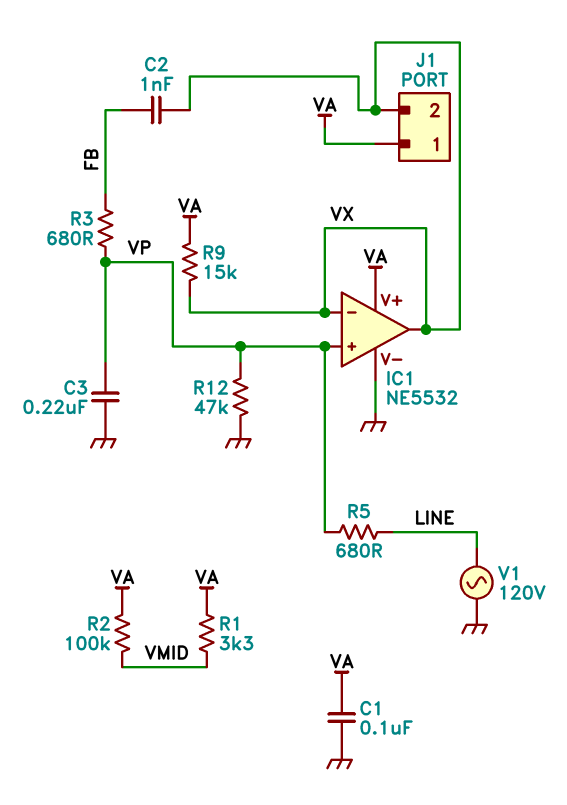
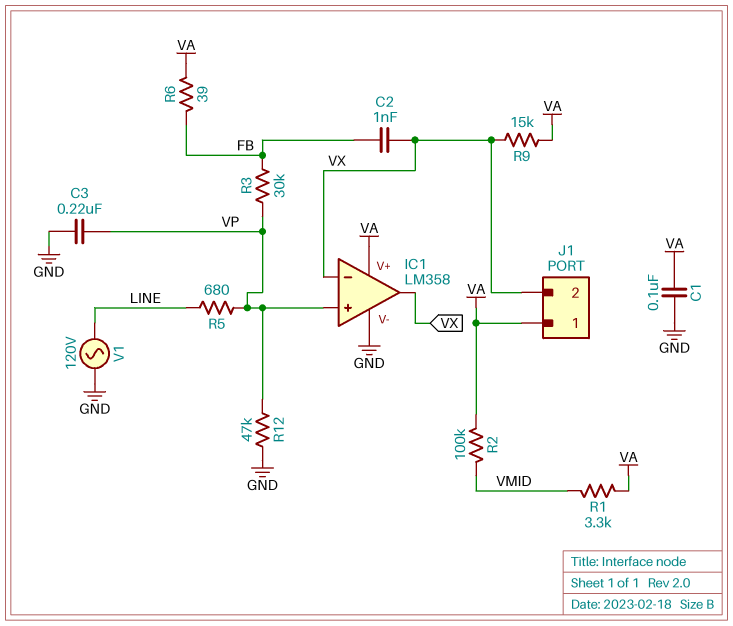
IC1: NE5532 -> LM358
R3: 680 (FB, VP) -> 30k (FB, VP)
R6: none -> 39 (FB, VA)

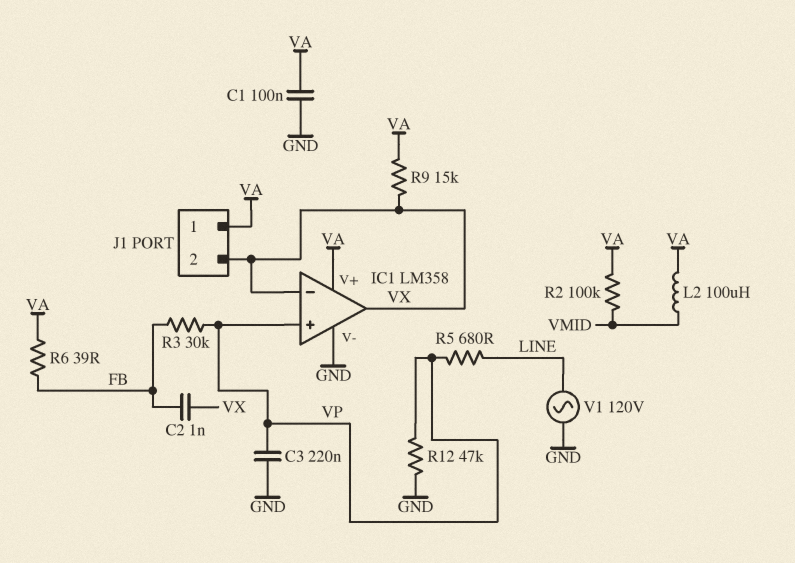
L2: none -> 100uH (VA, VMID)
R1: 3.3k (VA, VMID) -> none

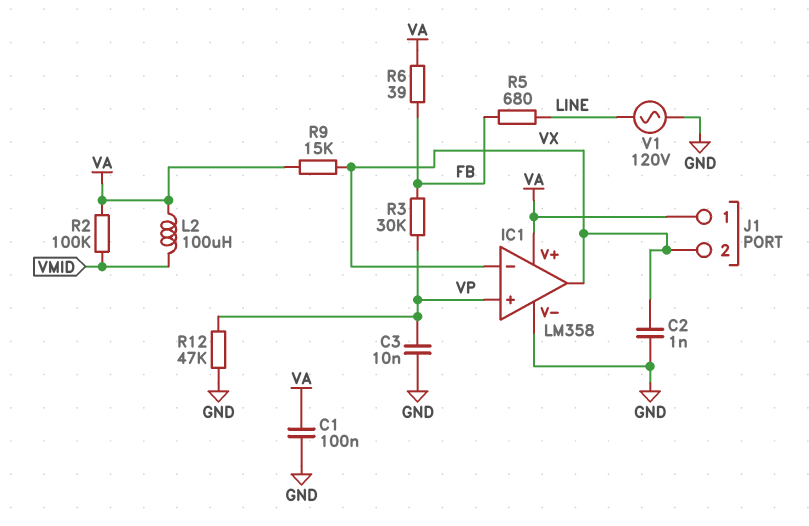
C2: 1nF (FB, VX) -> 1nF (GND, VX)
C3: 220nF (GND, VP) -> 10nF (GND, VP)
R5: 680 (LINE, VP) -> 680 (FB, LINE)

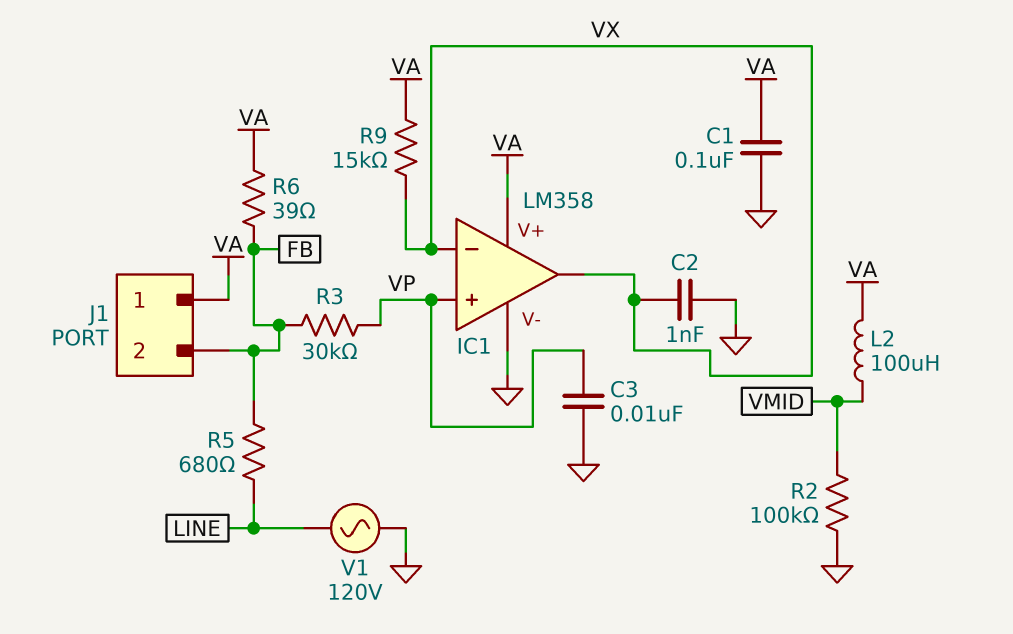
J1 pin 2: VX -> FB
R2: 100k (VA, VMID) -> 100k (GND, VMID)
R12: 47k (GND, VP) -> none

